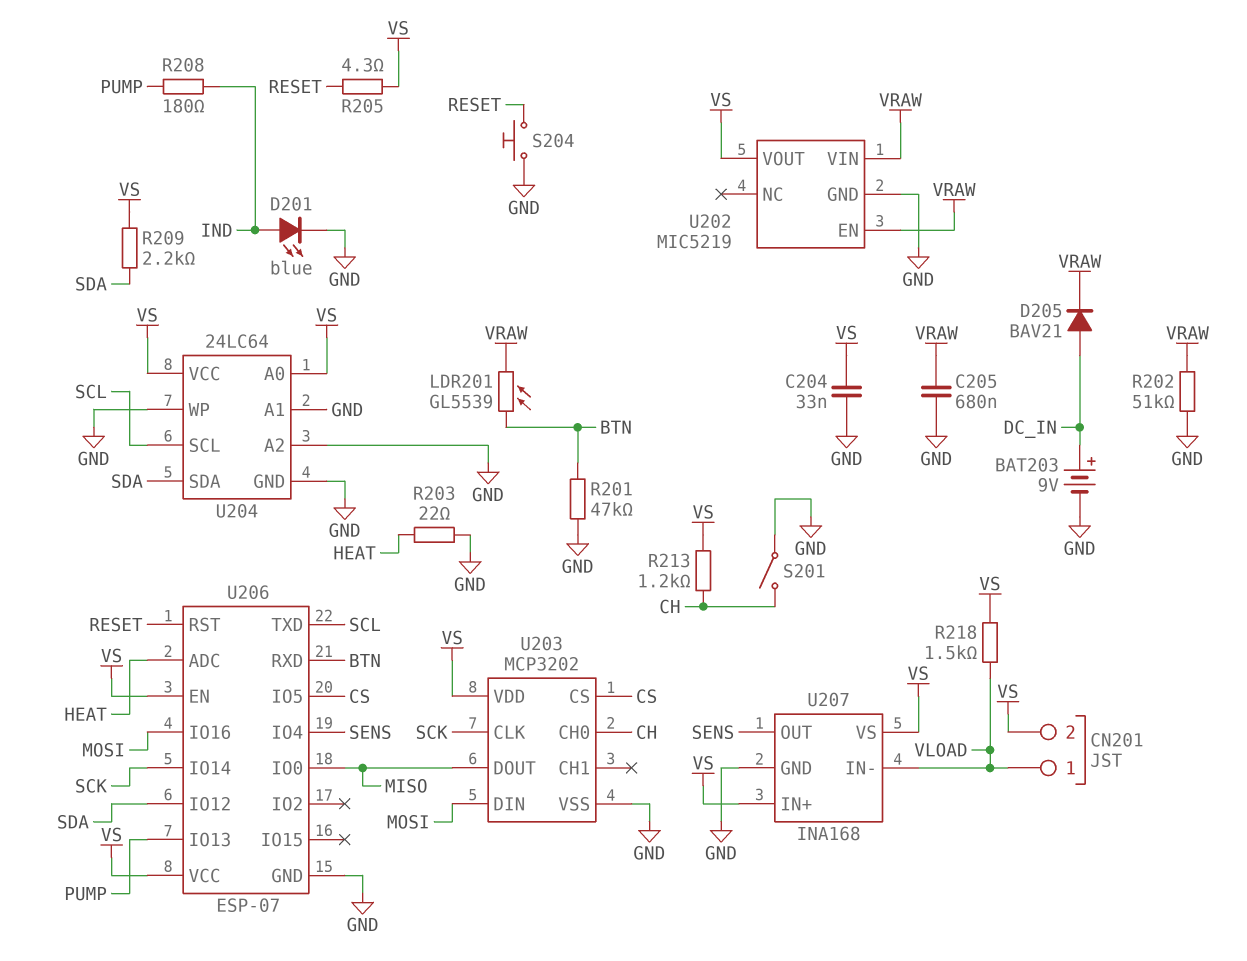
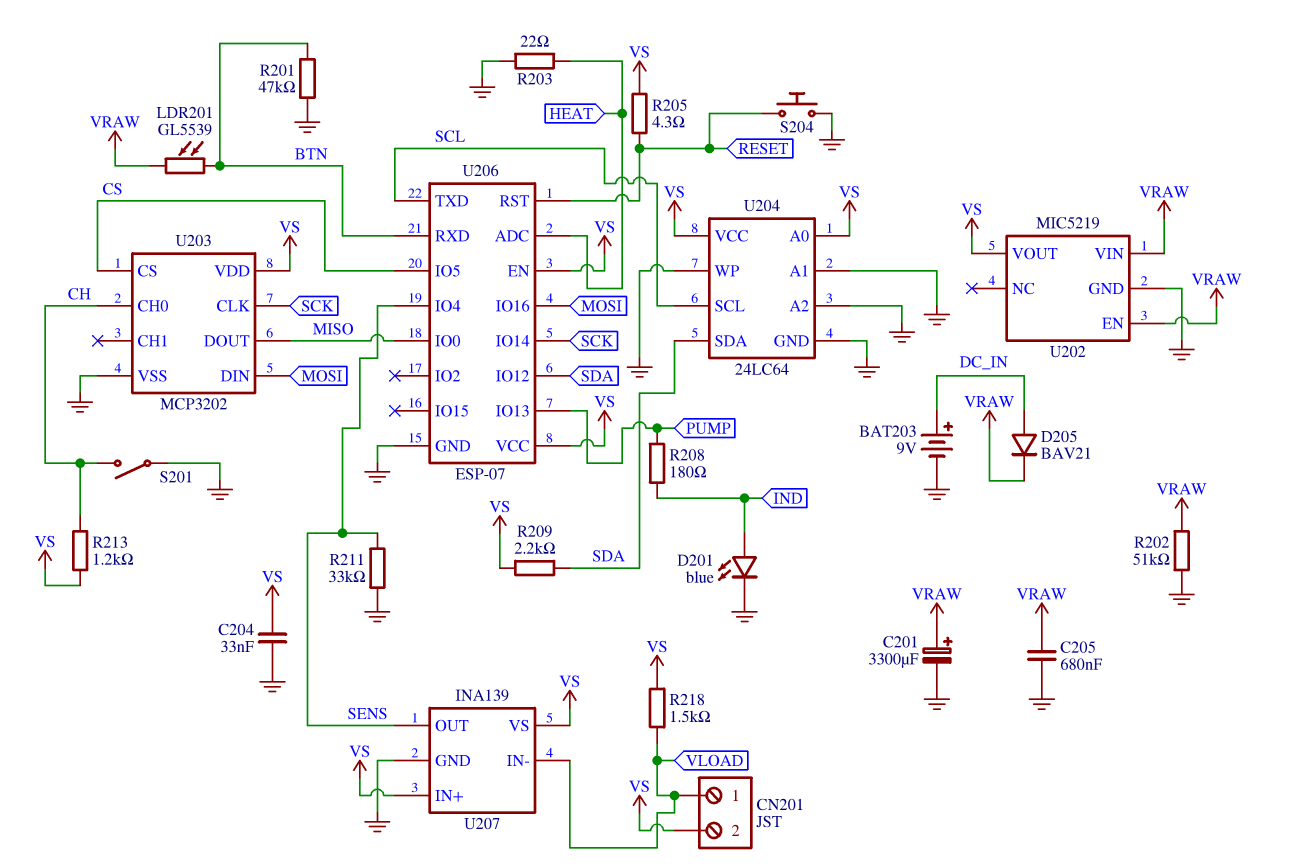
C201: none -> 3300uF (plus VRAW, minus GND)
R211: none -> 33k (GND, SENS)
U207: INA168 -> INA139

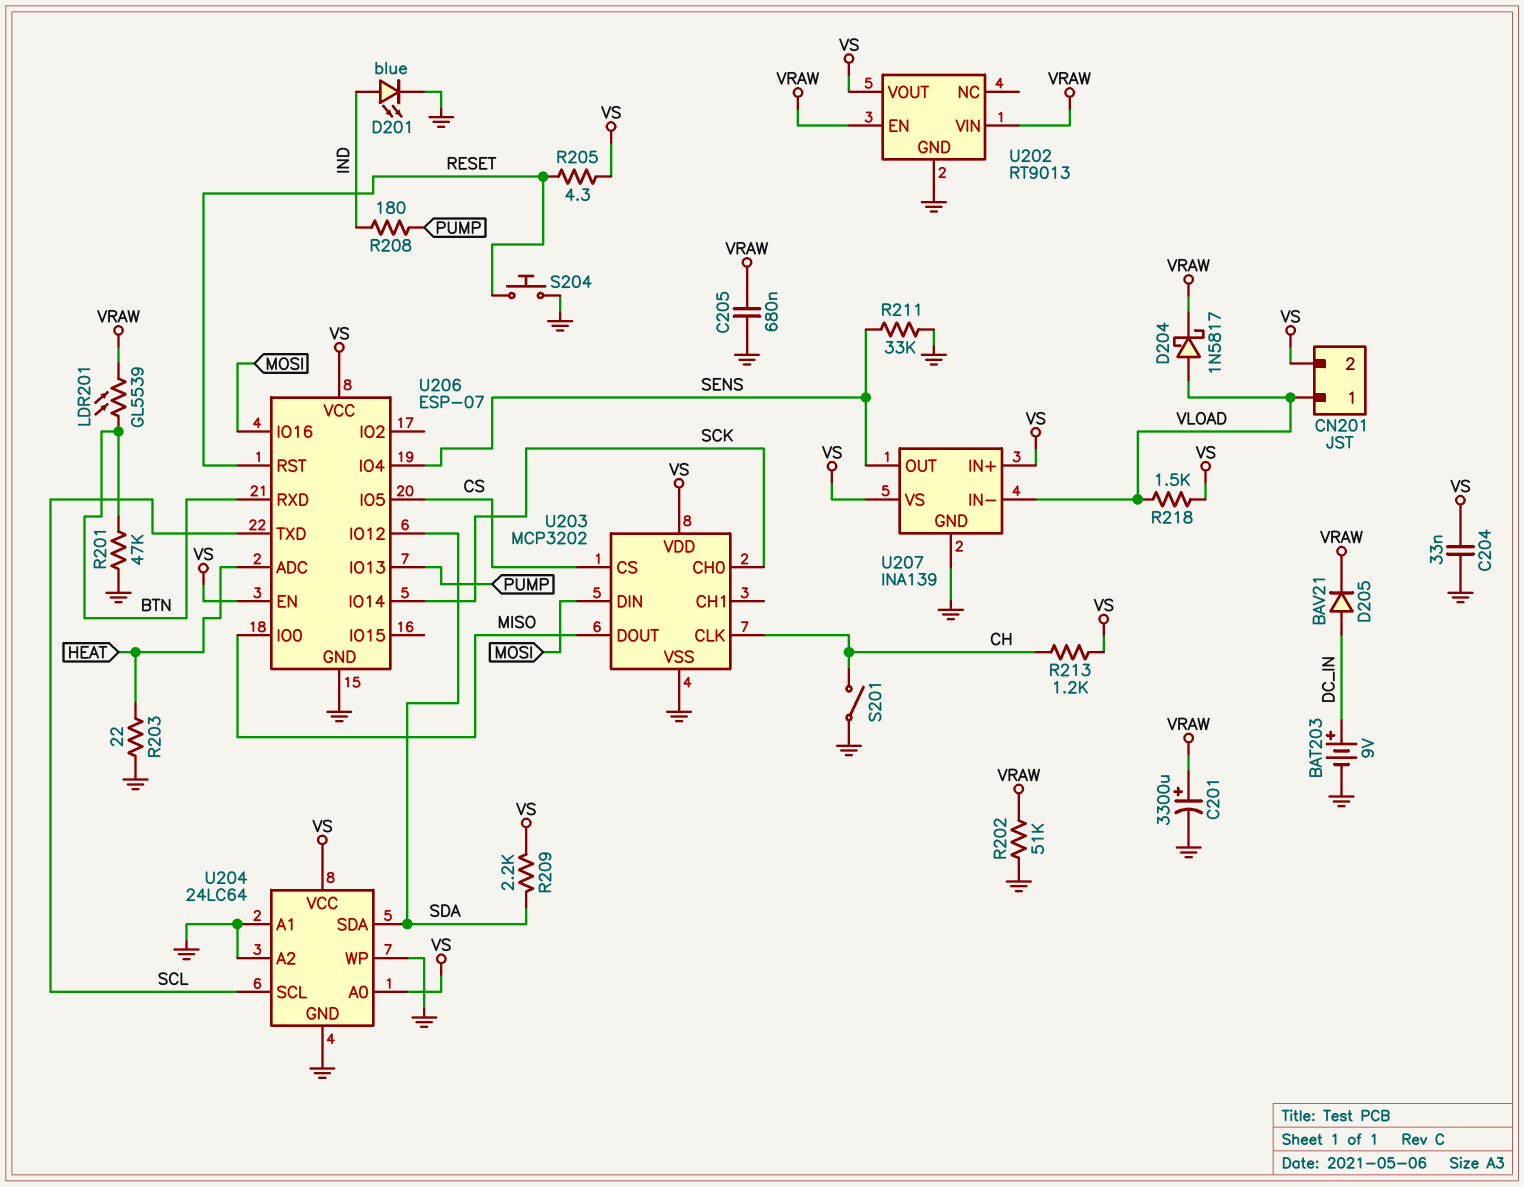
D204: none -> schottky 1N5817 (A VLOAD, K VRAW)
U202: MIC5219 -> RT9013
U203 pin CH0: CH -> SCK
U203 pin CLK: SCK -> CH

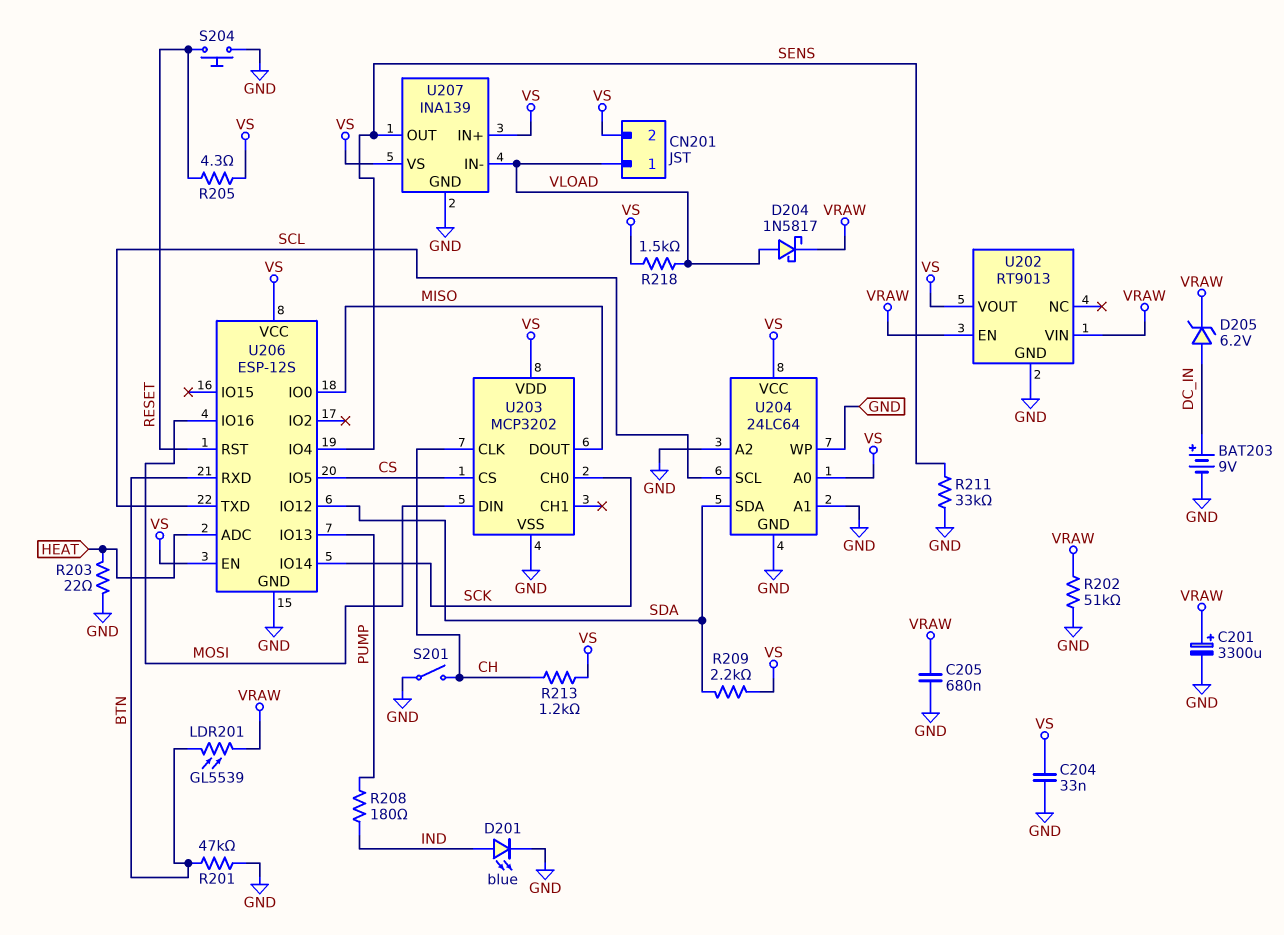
D205: diode BAV21 (A DC_IN, K VRAW) -> zener 6.2V (A DC_IN, K VRAW)
U206: ESP-07 -> ESP-12S

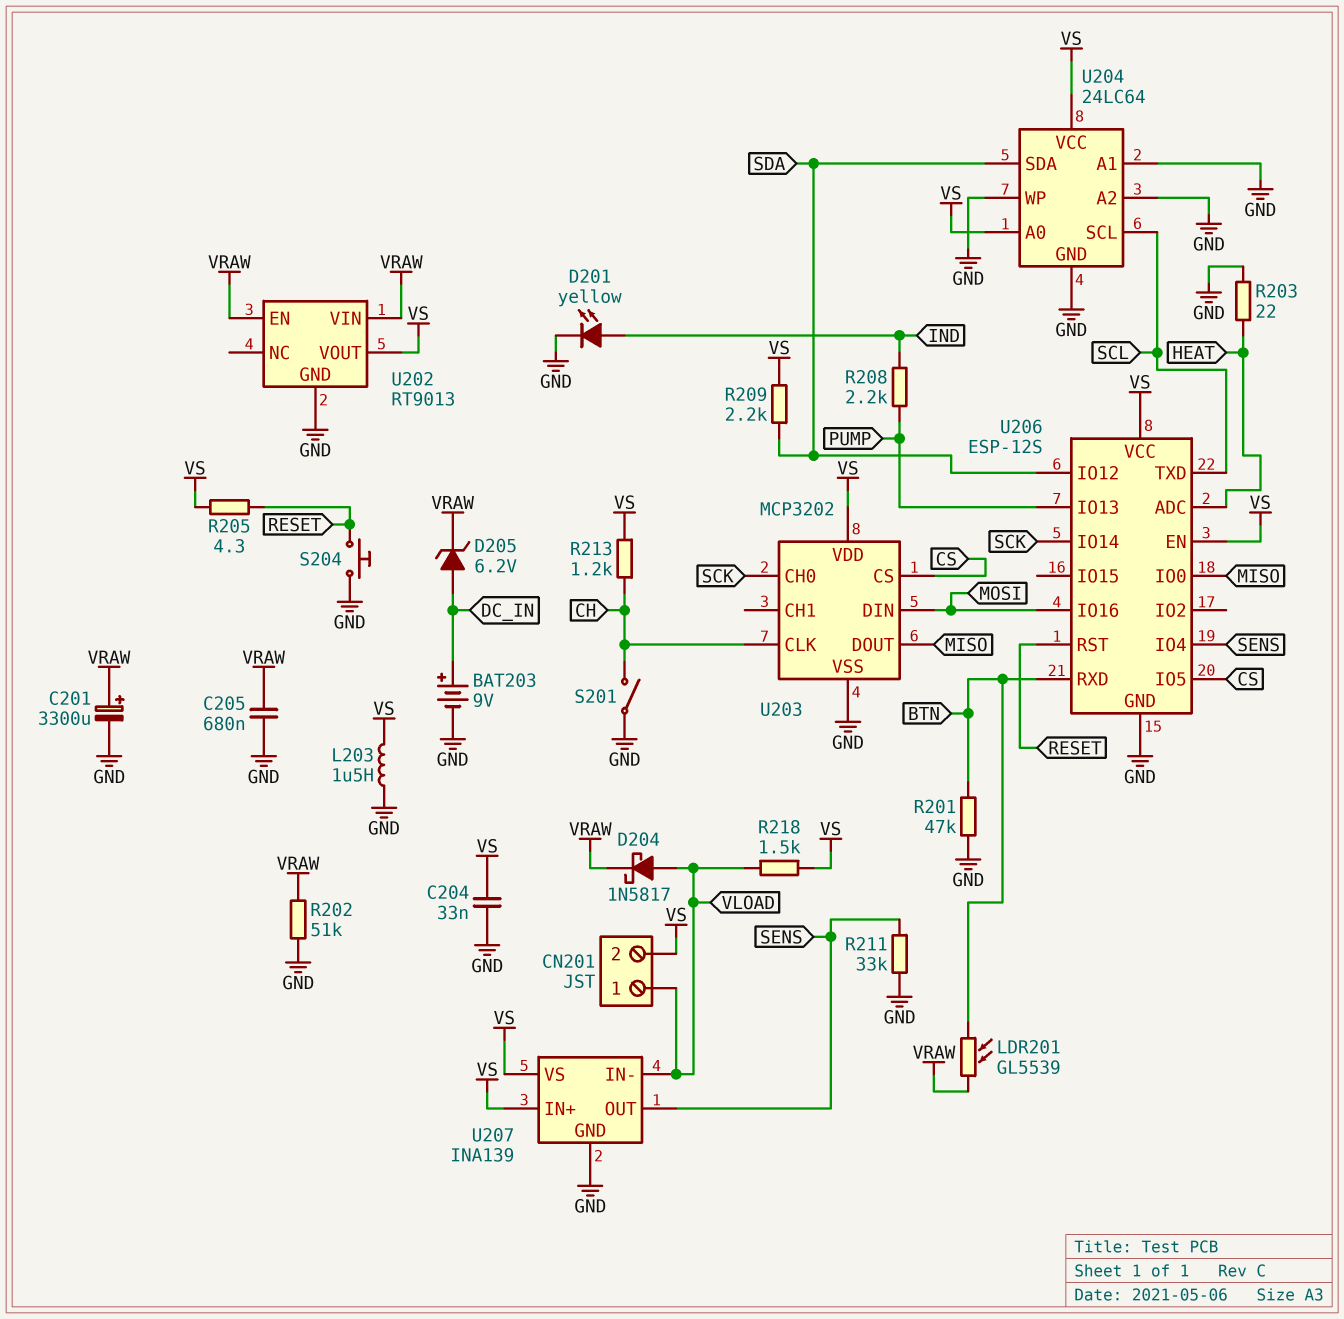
D201: LED blue (A IND, K GND) -> LED yellow (A IND, K GND)
L203: none -> 1.5uH (GND, VS)
R208: 180 (IND, PUMP) -> 2.2k (IND, PUMP)

